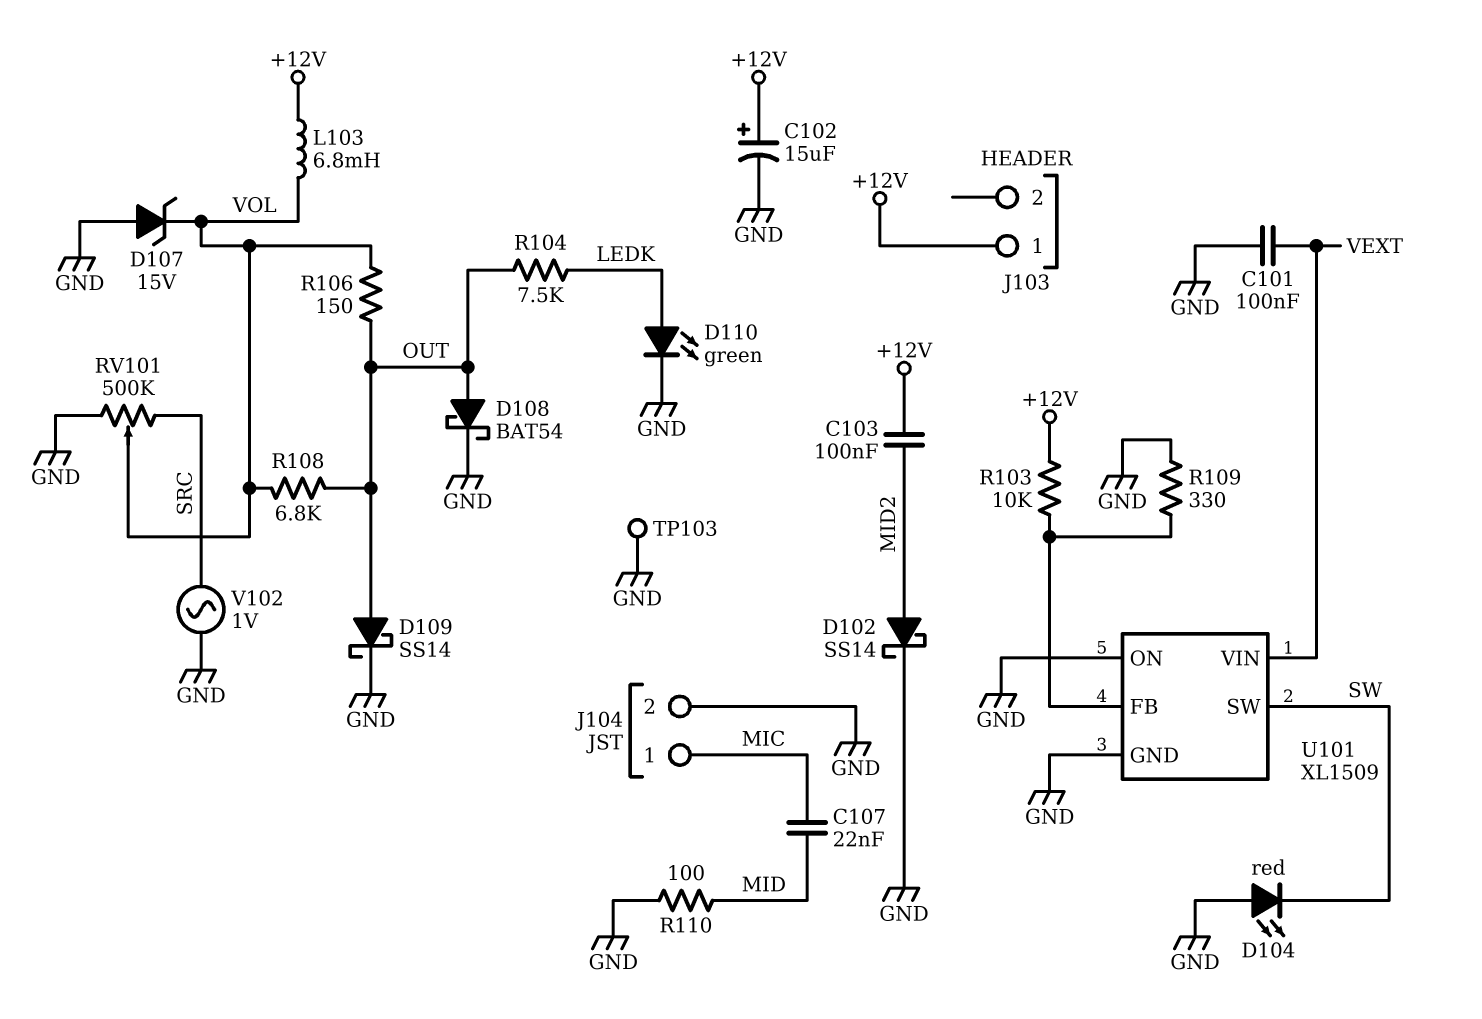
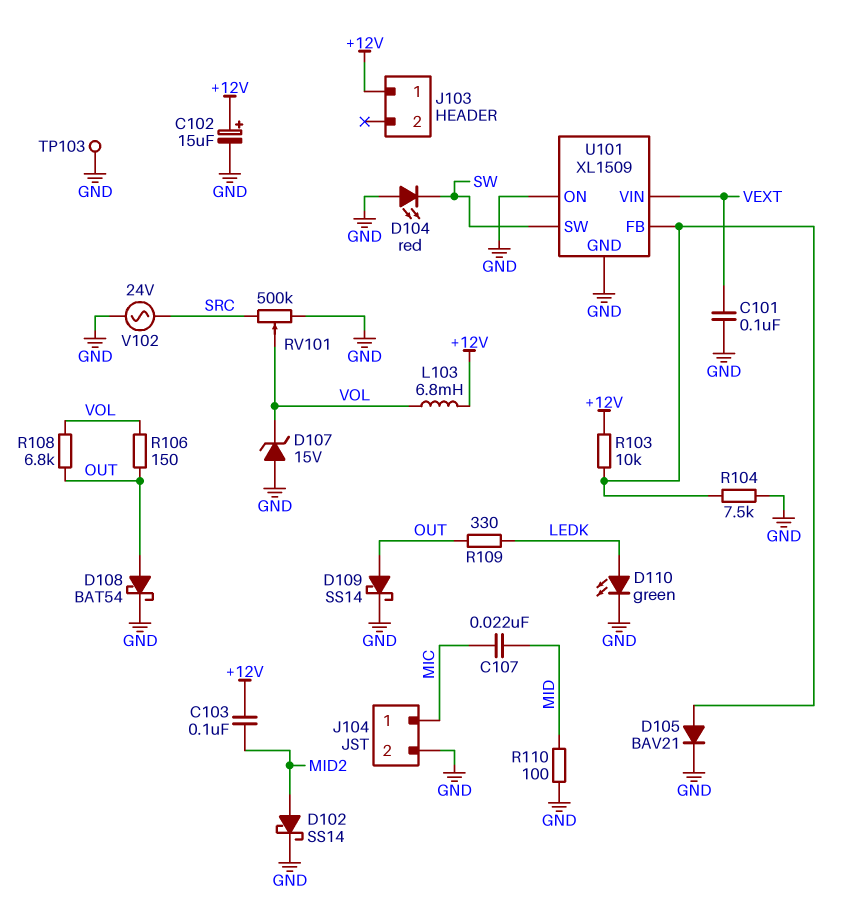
D105: none -> diode BAV21 (A U101/FB, K GND)
R104: 7.5k (LEDK, OUT) -> 7.5k (GND, U101/FB)
R109: 330 (GND, U101/FB) -> 330 (LEDK, OUT)
V102: AC 1V (GND, SRC) -> AC 24V (GND, SRC)

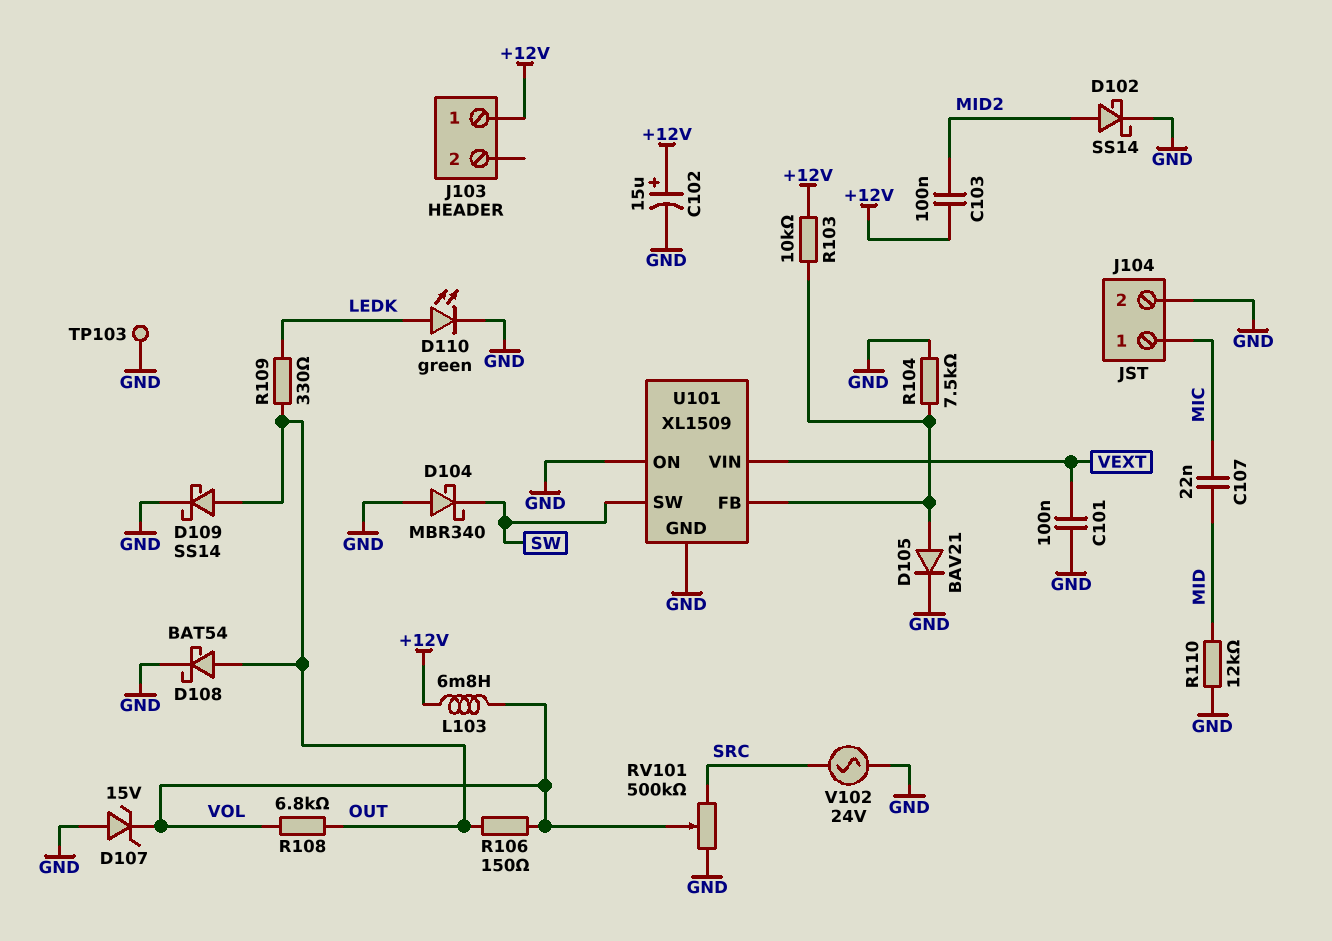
D104: LED red (A GND, K SW) -> schottky MBR340 (A GND, K SW)
R110: 100 (GND, MID) -> 12k (GND, MID)

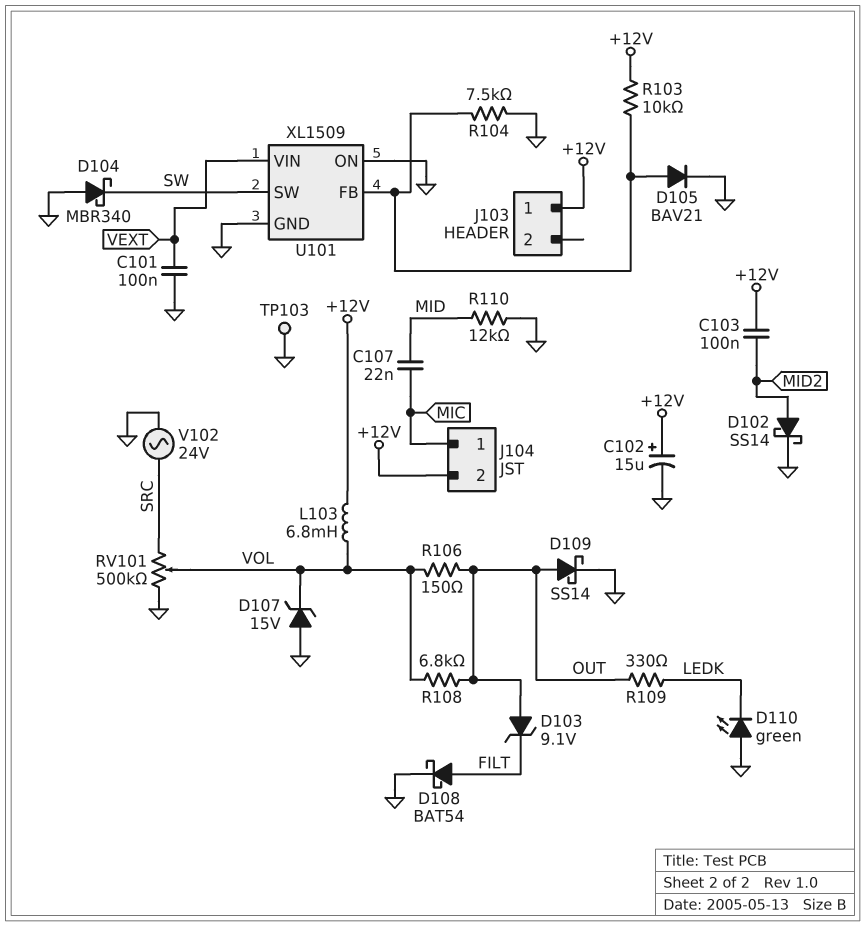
D103: none -> zener 9.1V (A OUT, K FILT)
D108: schottky BAT54 (A OUT, K GND) -> schottky BAT54 (A FILT, K GND)
D110: LED green (A LEDK, K GND) -> LED green (A GND, K LEDK)
J104 pin 2: GND -> +12V

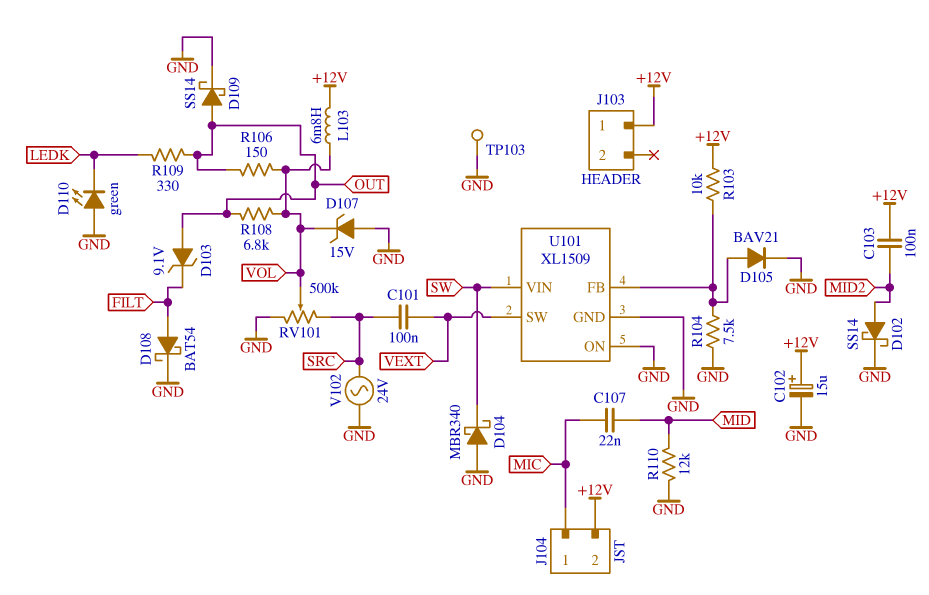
C101: 100nF (GND, VEXT) -> 100nF (SRC, VEXT)
U101 pin SW: SW -> VEXT
U101 pin VIN: VEXT -> SW

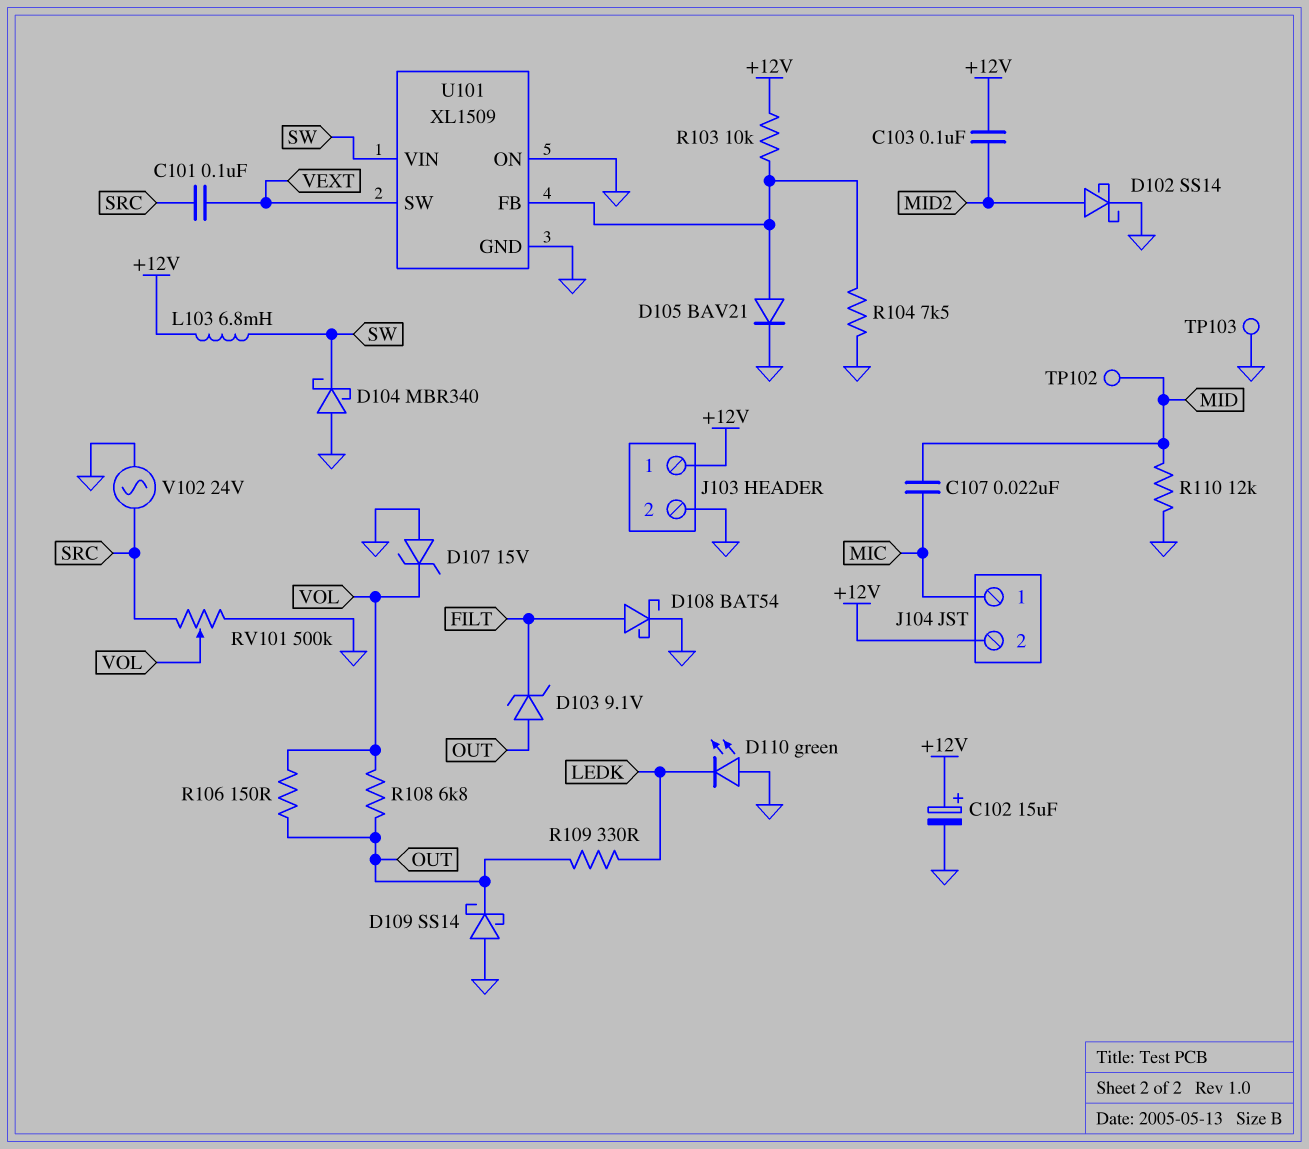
D109: schottky SS14 (A OUT, K GND) -> schottky SS14 (A GND, K OUT)
J103 pin 2: none -> GND
L103: 6.8mH (+12V, VOL) -> 6.8mH (+12V, SW)
TP102: none -> test point (MID)

